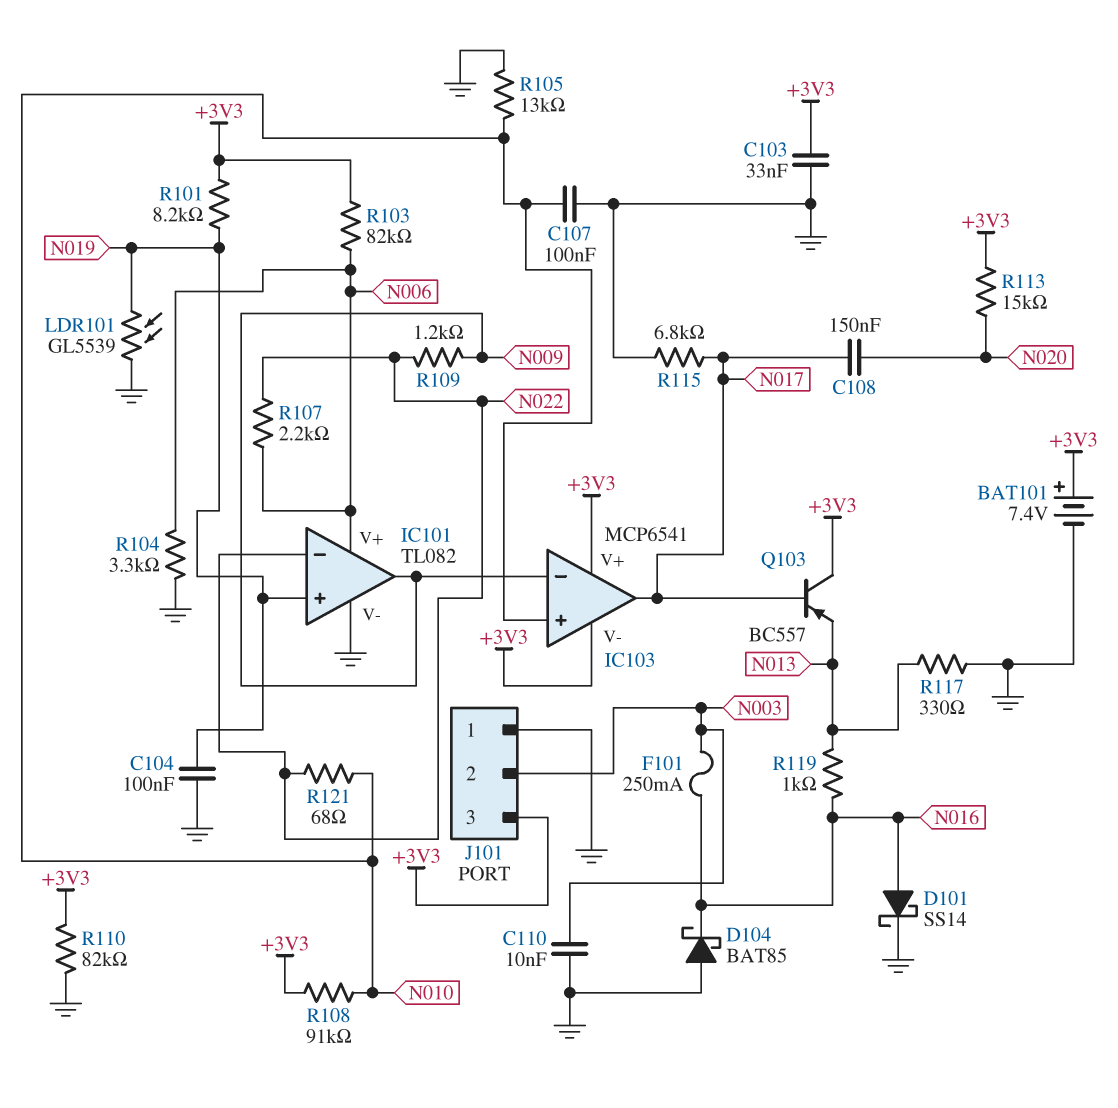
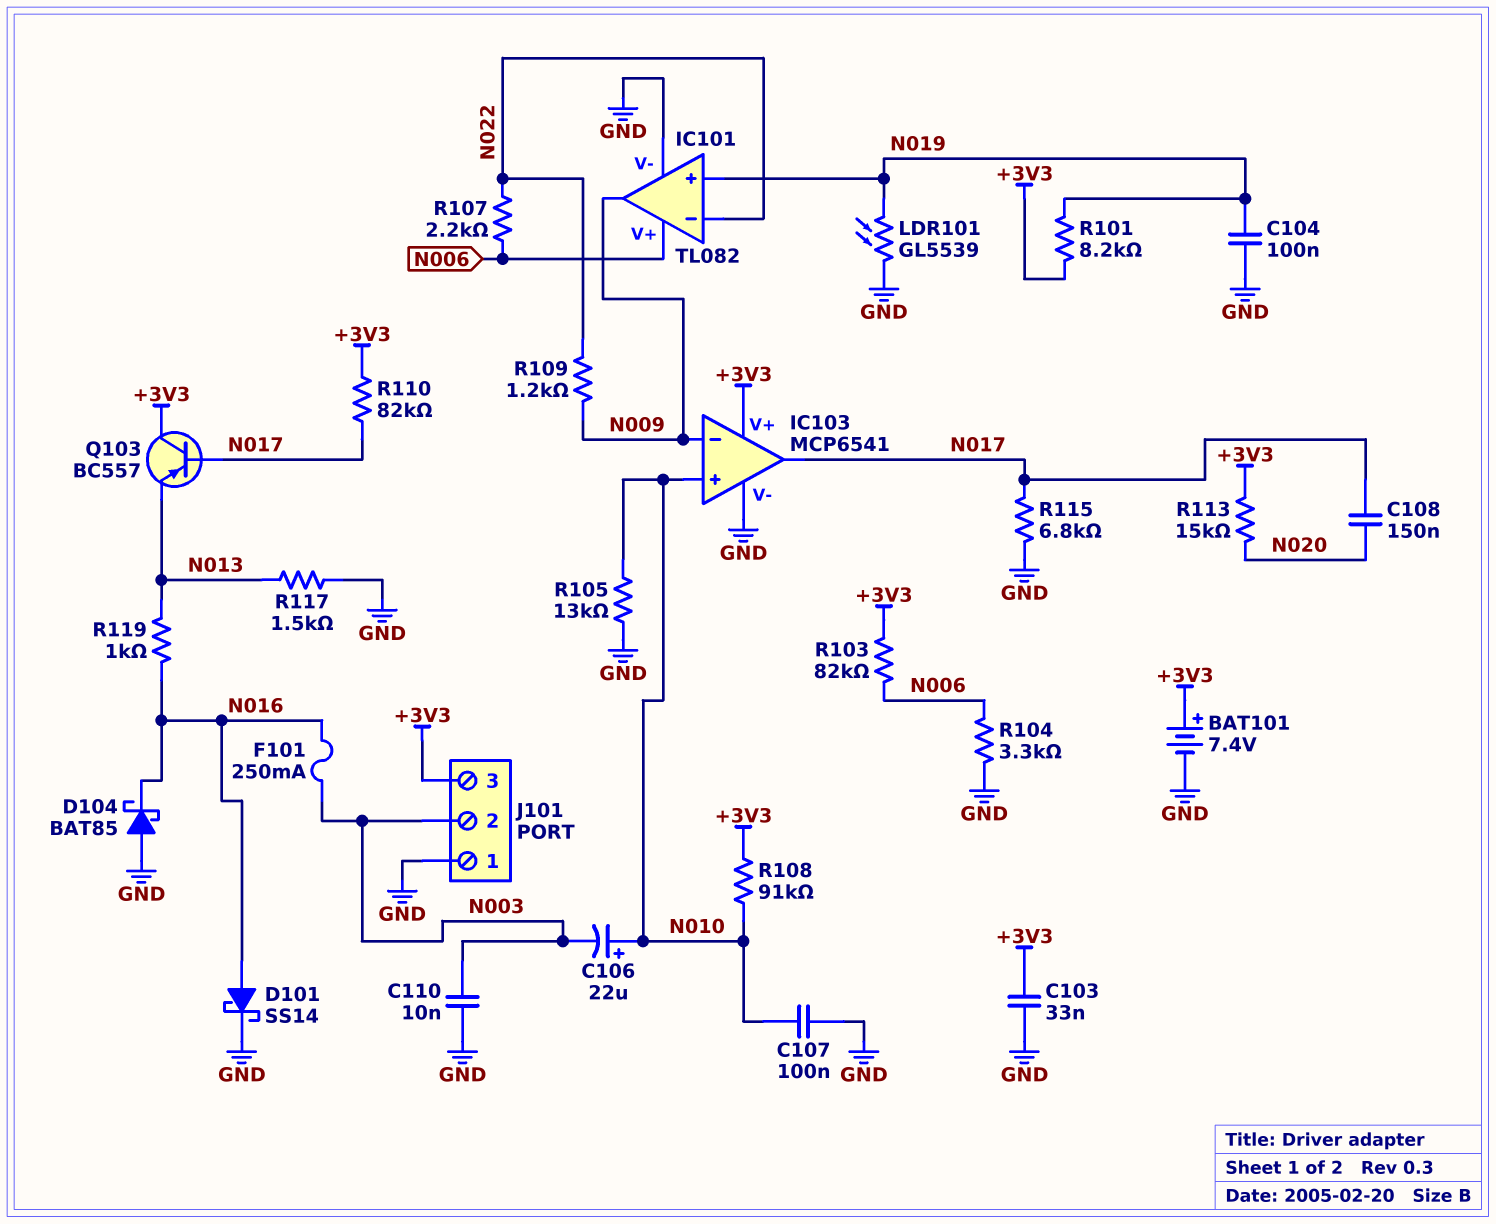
C106: none -> 22uF (plus N010, minus N003)
IC103 pin V-: +3V3 -> GND
R110: 82k (+3V3, GND) -> 82k (+3V3, N017)
R117: 330 (GND, N013) -> 1.5k (GND, N013)
R121: 68 (N010, N022) -> none

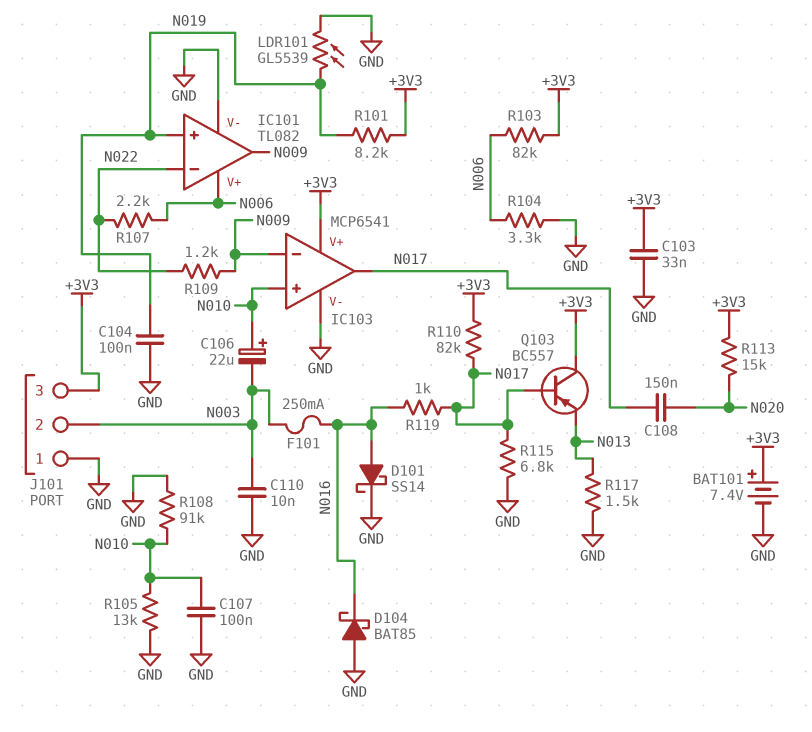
R108: 91k (+3V3, N010) -> 91k (GND, N010)
R119: 1k (N013, N016) -> 1k (N016, N017)

